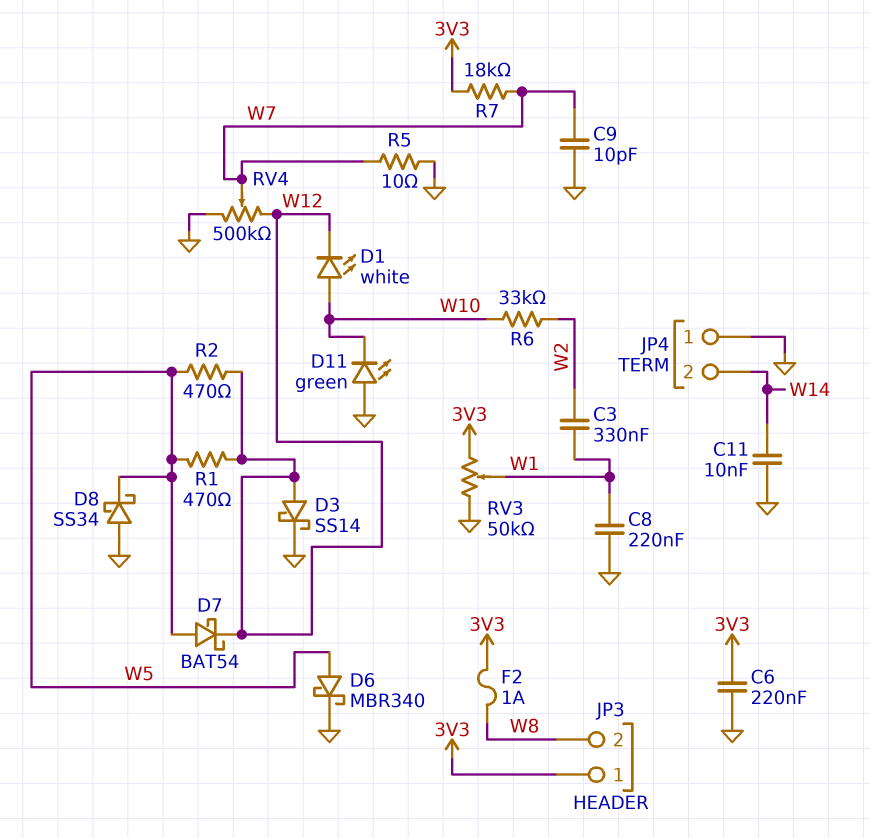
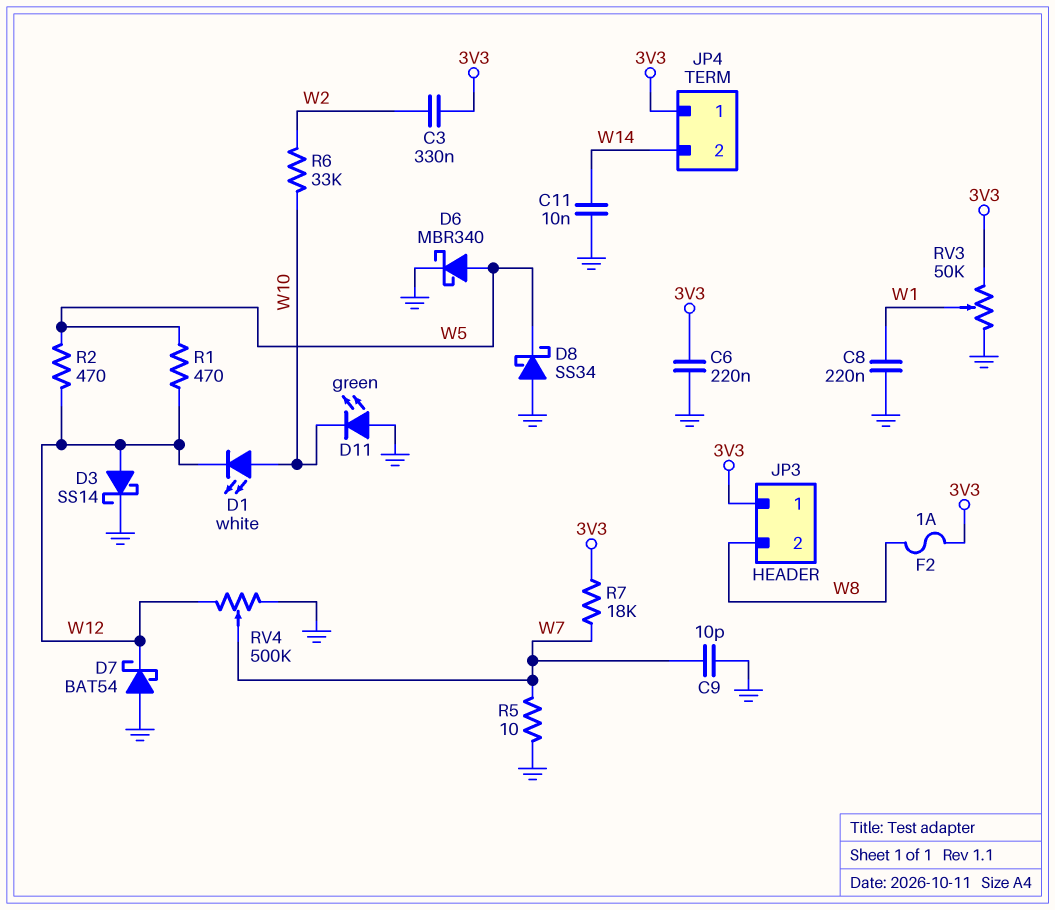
C3: 330nF (W1, W2) -> 330nF (3V3, W2)
D7: schottky BAT54 (A W5, K W12) -> schottky BAT54 (A GND, K W12)
JP4 pin 1: GND -> 3V3

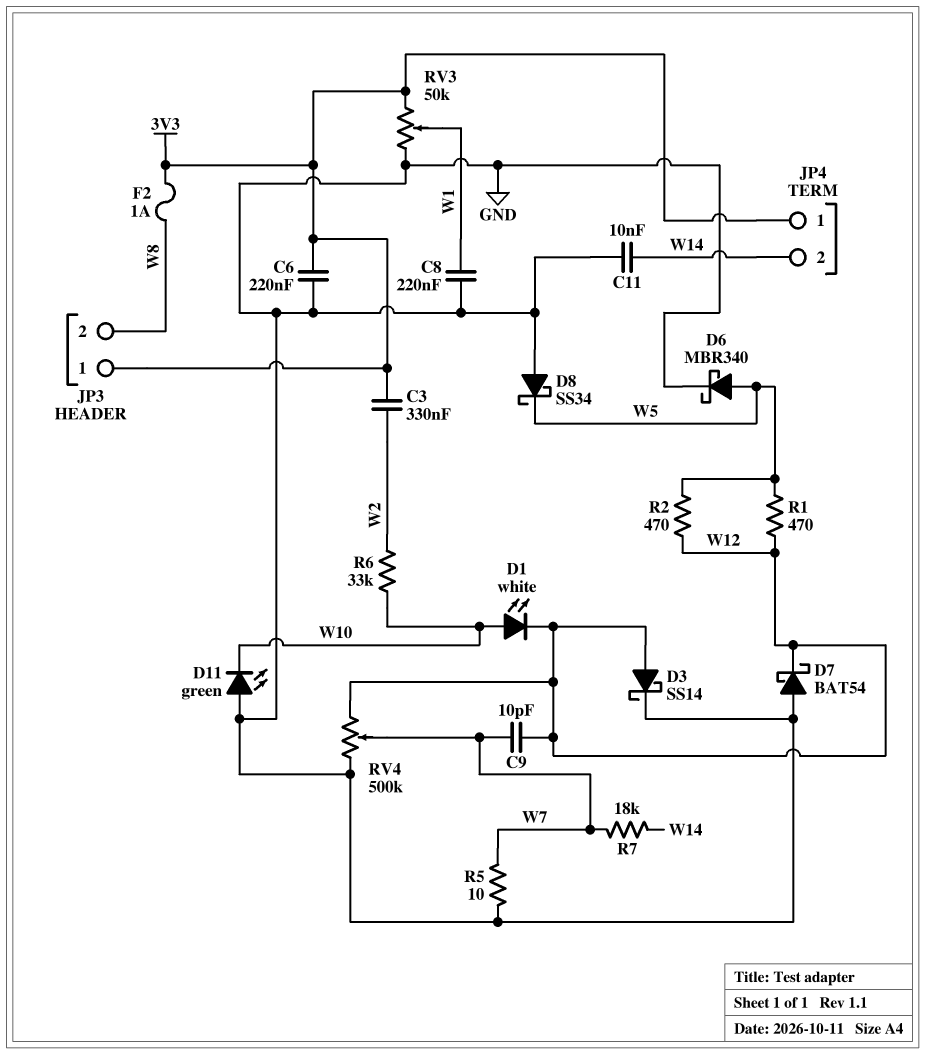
C9: 10pF (GND, W7) -> 10pF (W7, W12)
R7: 18k (3V3, W7) -> 18k (W7, W14)

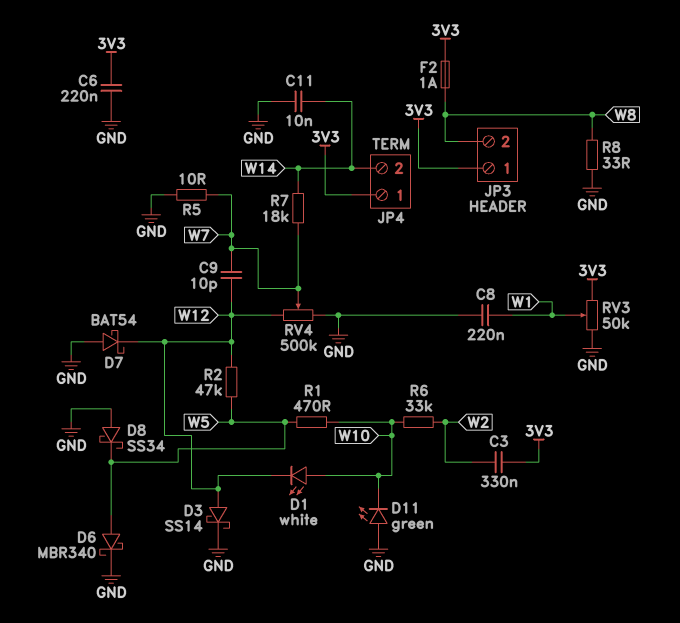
R1: 470 (W5, W12) -> 470 (W5, W10)
R2: 470 (W5, W12) -> 47k (W5, W12)
R8: none -> 33 (GND, W8)

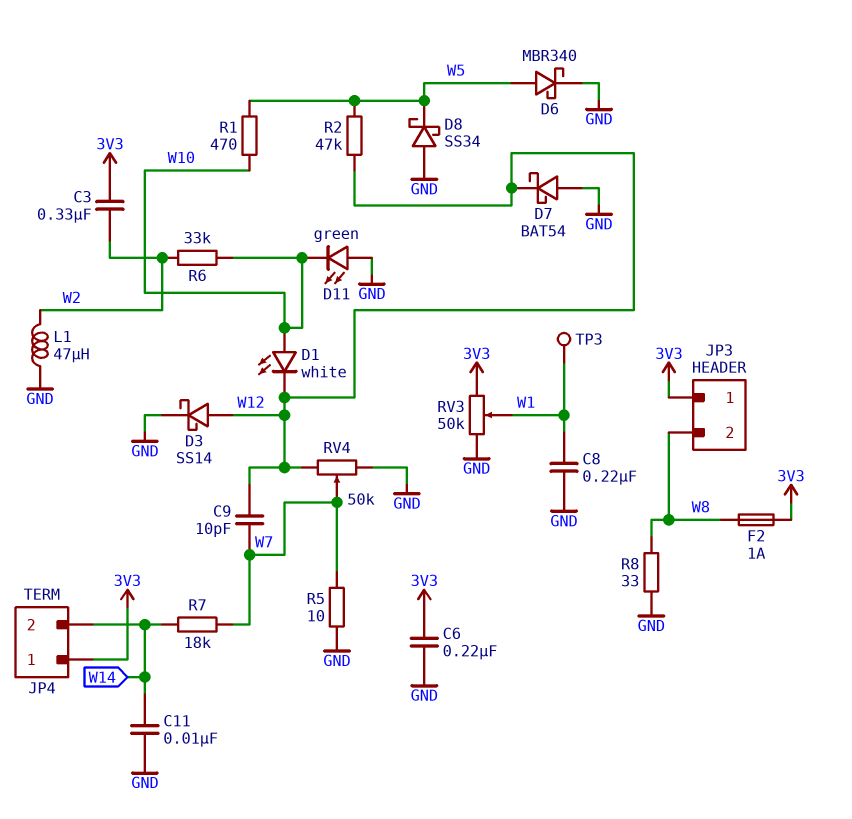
L1: none -> 47uH (GND, W2)
RV4: 500k (GND, W12, wiper W7) -> 50k (GND, W12, wiper W7)
TP3: none -> test point (W1)

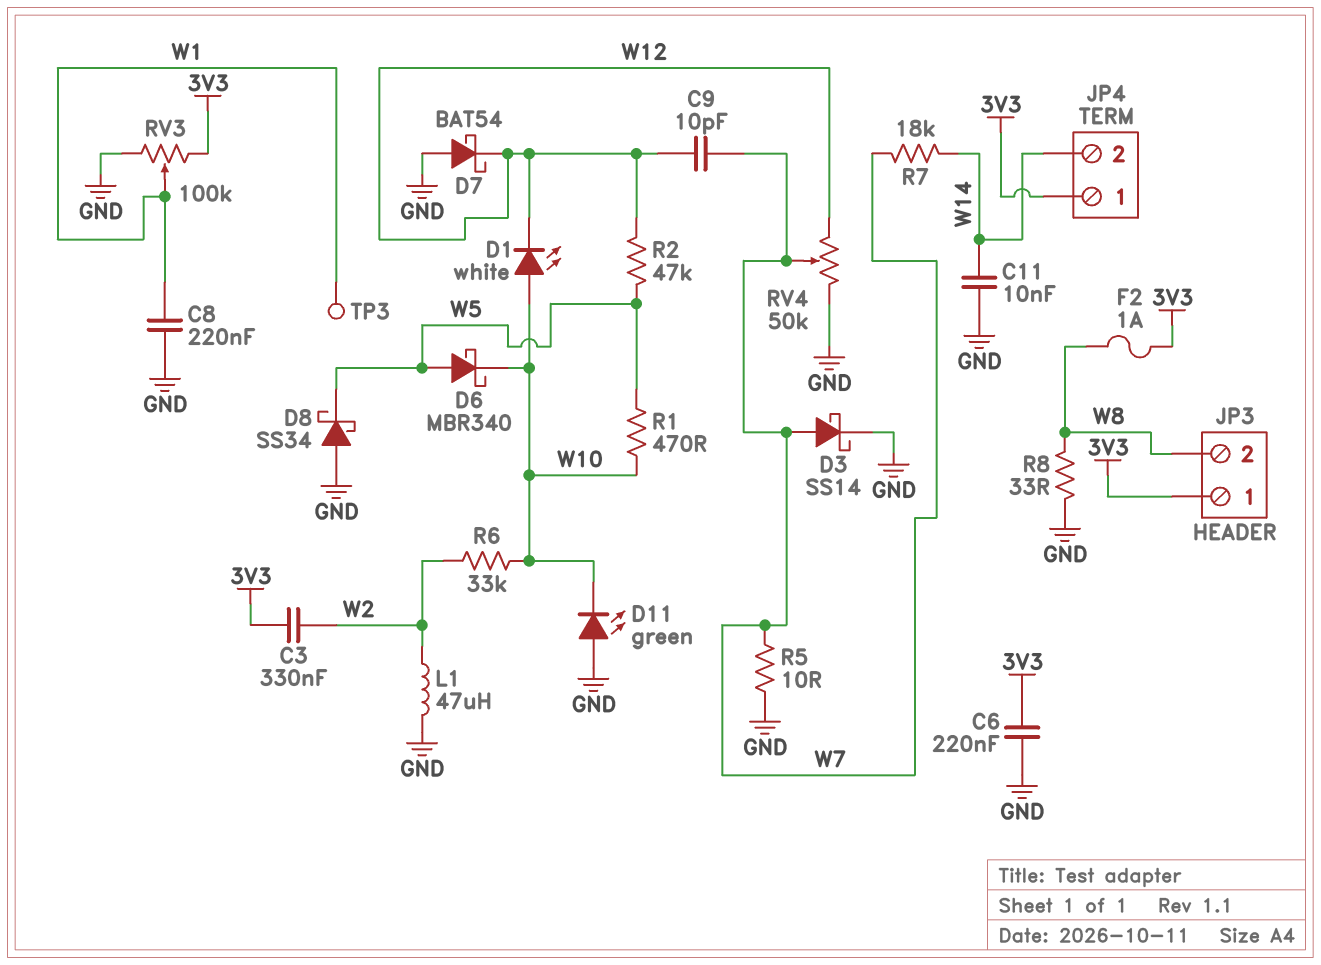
D3: schottky SS14 (A W12, K GND) -> schottky SS14 (A W7, K GND)
D6: schottky MBR340 (A W5, K GND) -> schottky MBR340 (A W5, K W10)
RV3: 50k (3V3, GND, wiper W1) -> 100k (3V3, GND, wiper W1)

